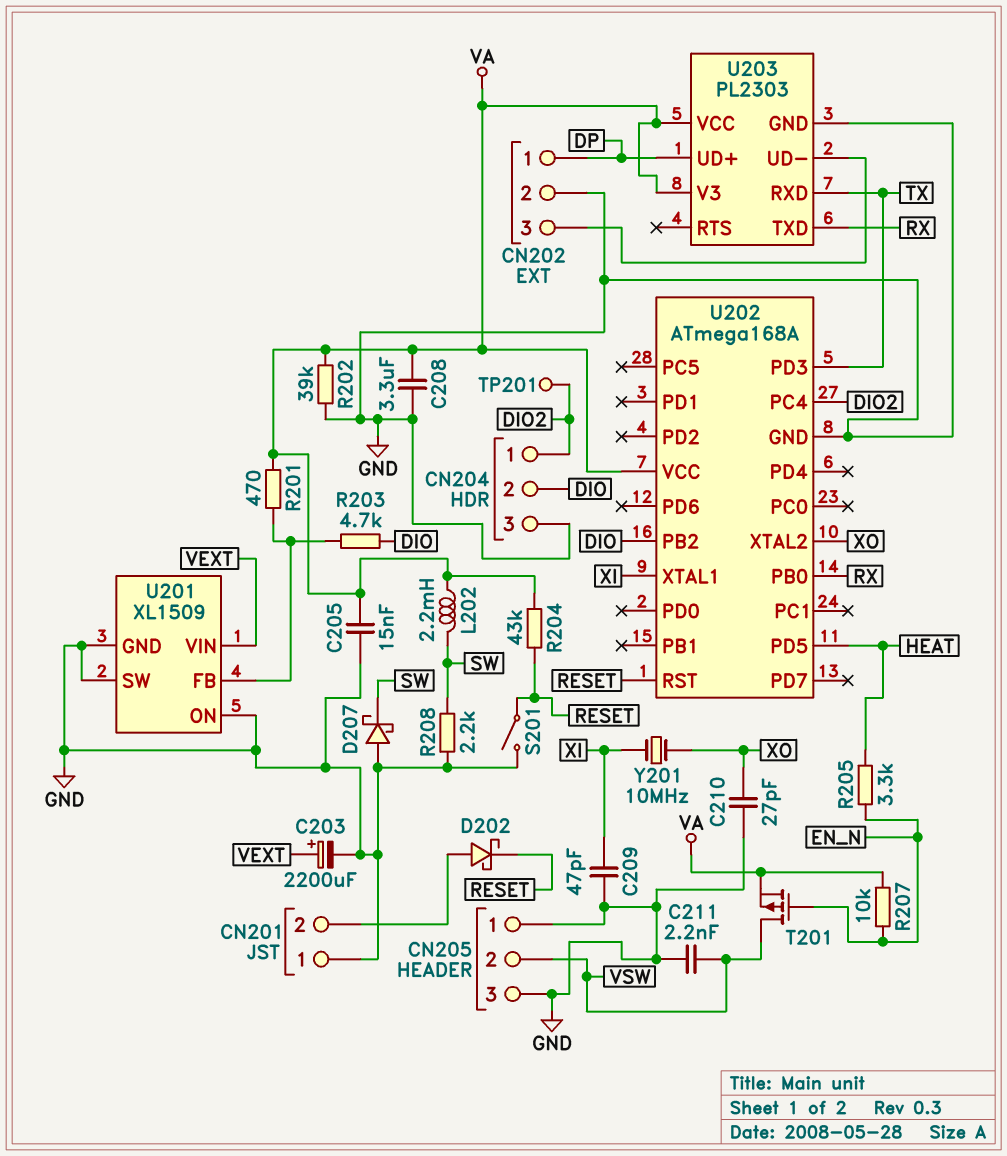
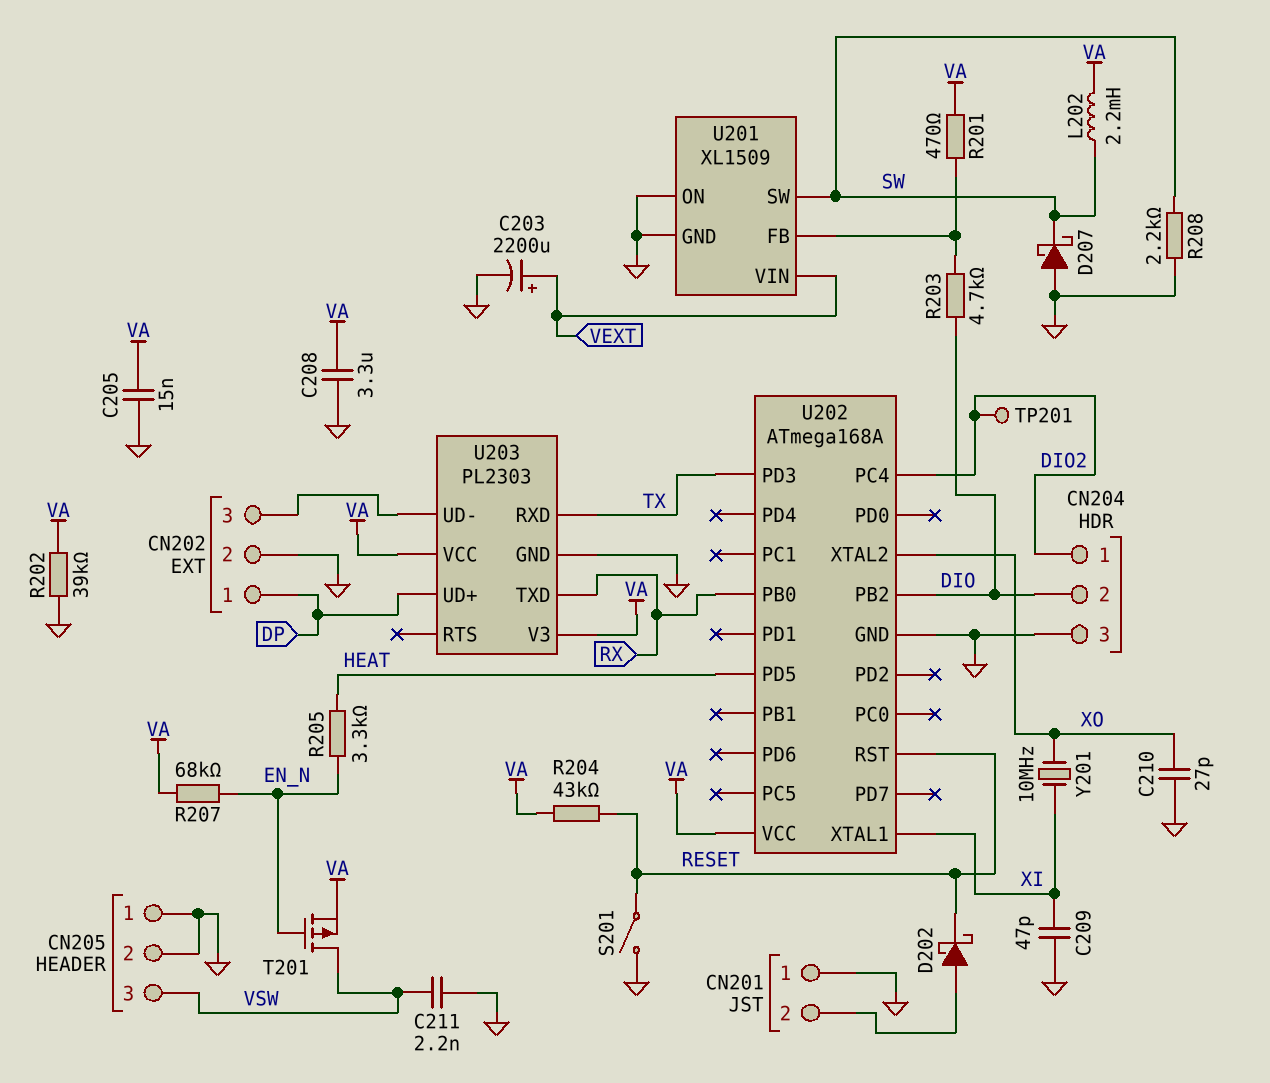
CN205 pin 2: VSW -> GND
CN205 pin 3: GND -> VSW
R207: 10k (EN_N, VA) -> 68k (EN_N, VA)
U201 pin SW: GND -> SW

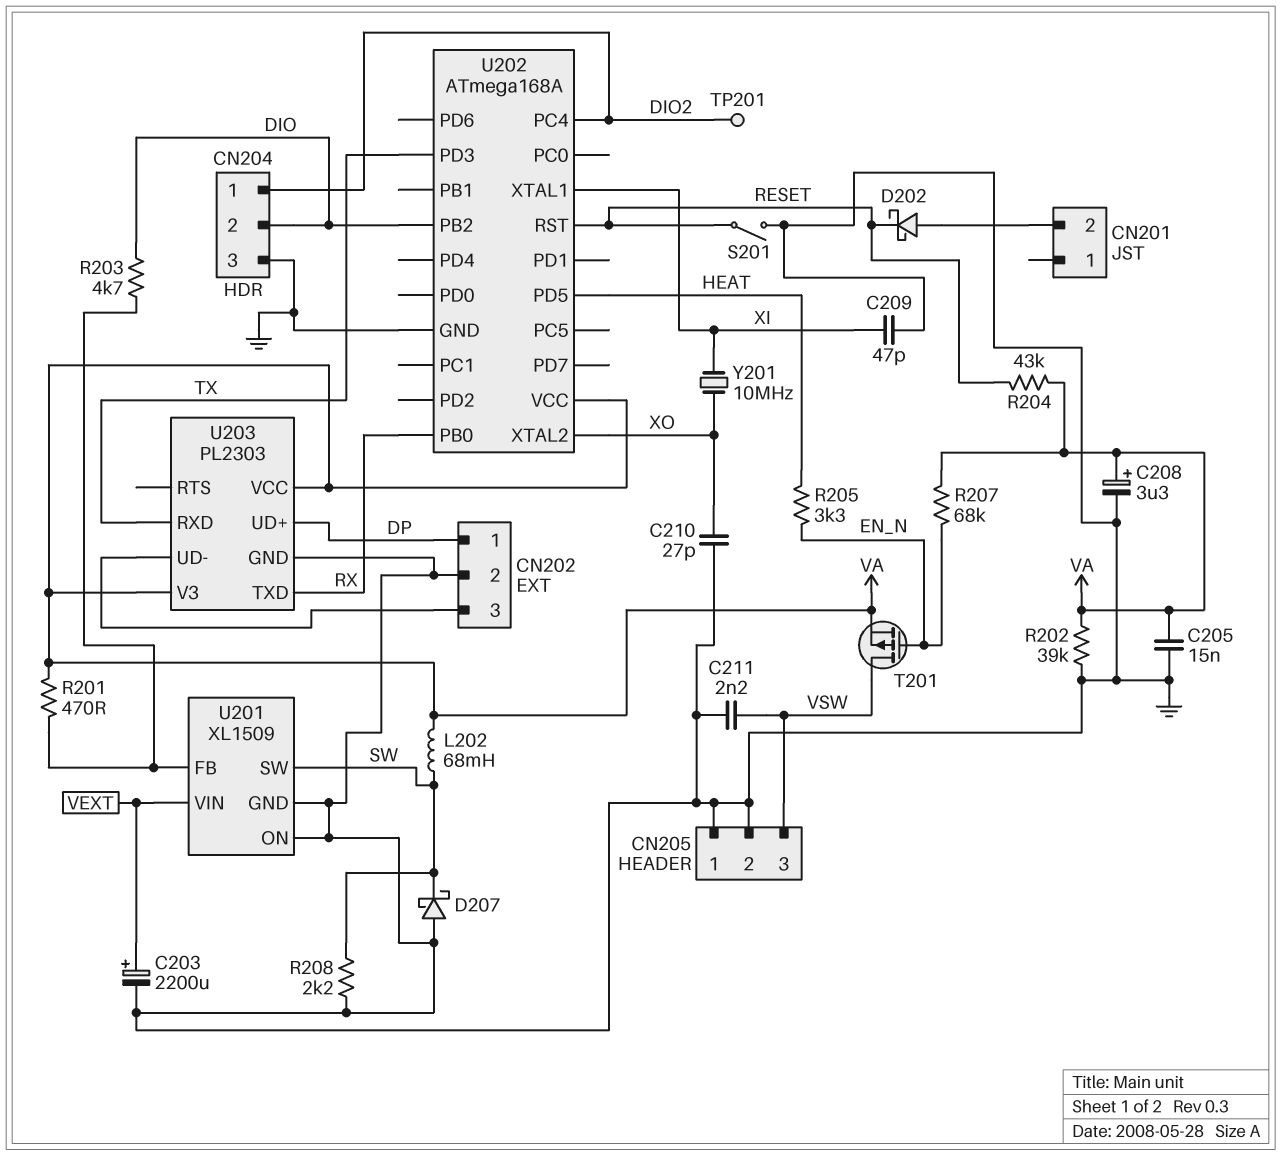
C208: 3.3uF (GND, VA) -> 3.3uF (plus VA, minus GND)
CN201 pin 1: GND -> none
L202: 2.2mH (SW, VA) -> 68mH (SW, VA)

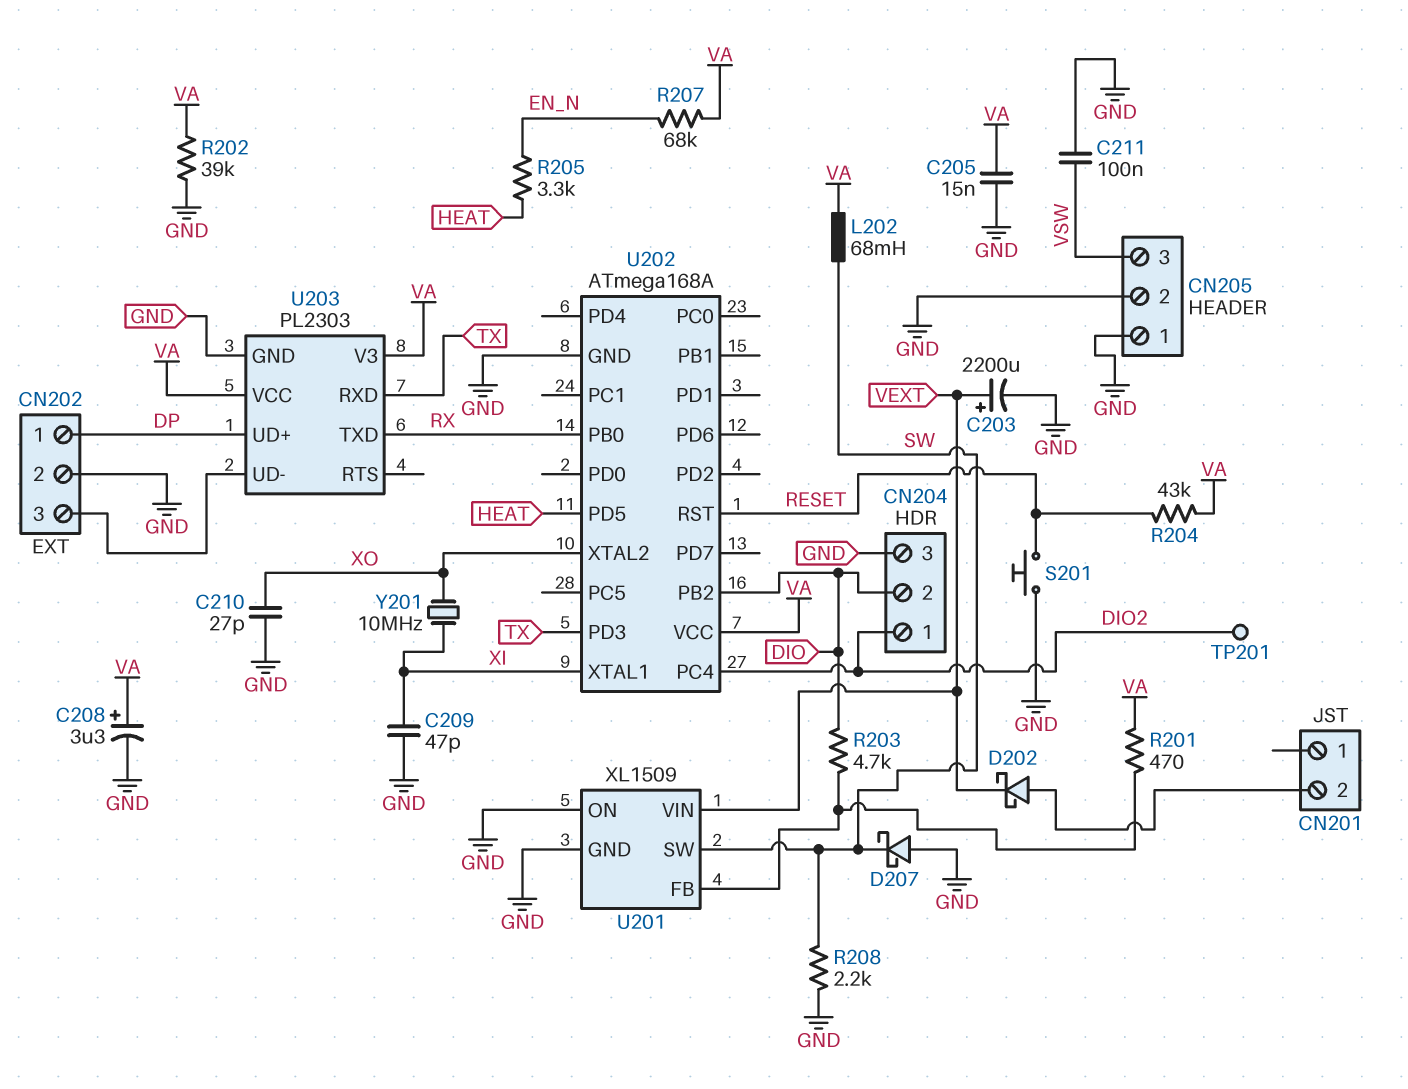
C211: 2.2nF (GND, VSW) -> 100nF (GND, VSW)
D202: schottky (A CN201/2, K RESET) -> schottky (A CN201/2, K VEXT)
S201: switch (GND, RESET) -> button (GND, RESET)
T201: PMOS (G EN_N, D VSW, S VA) -> none

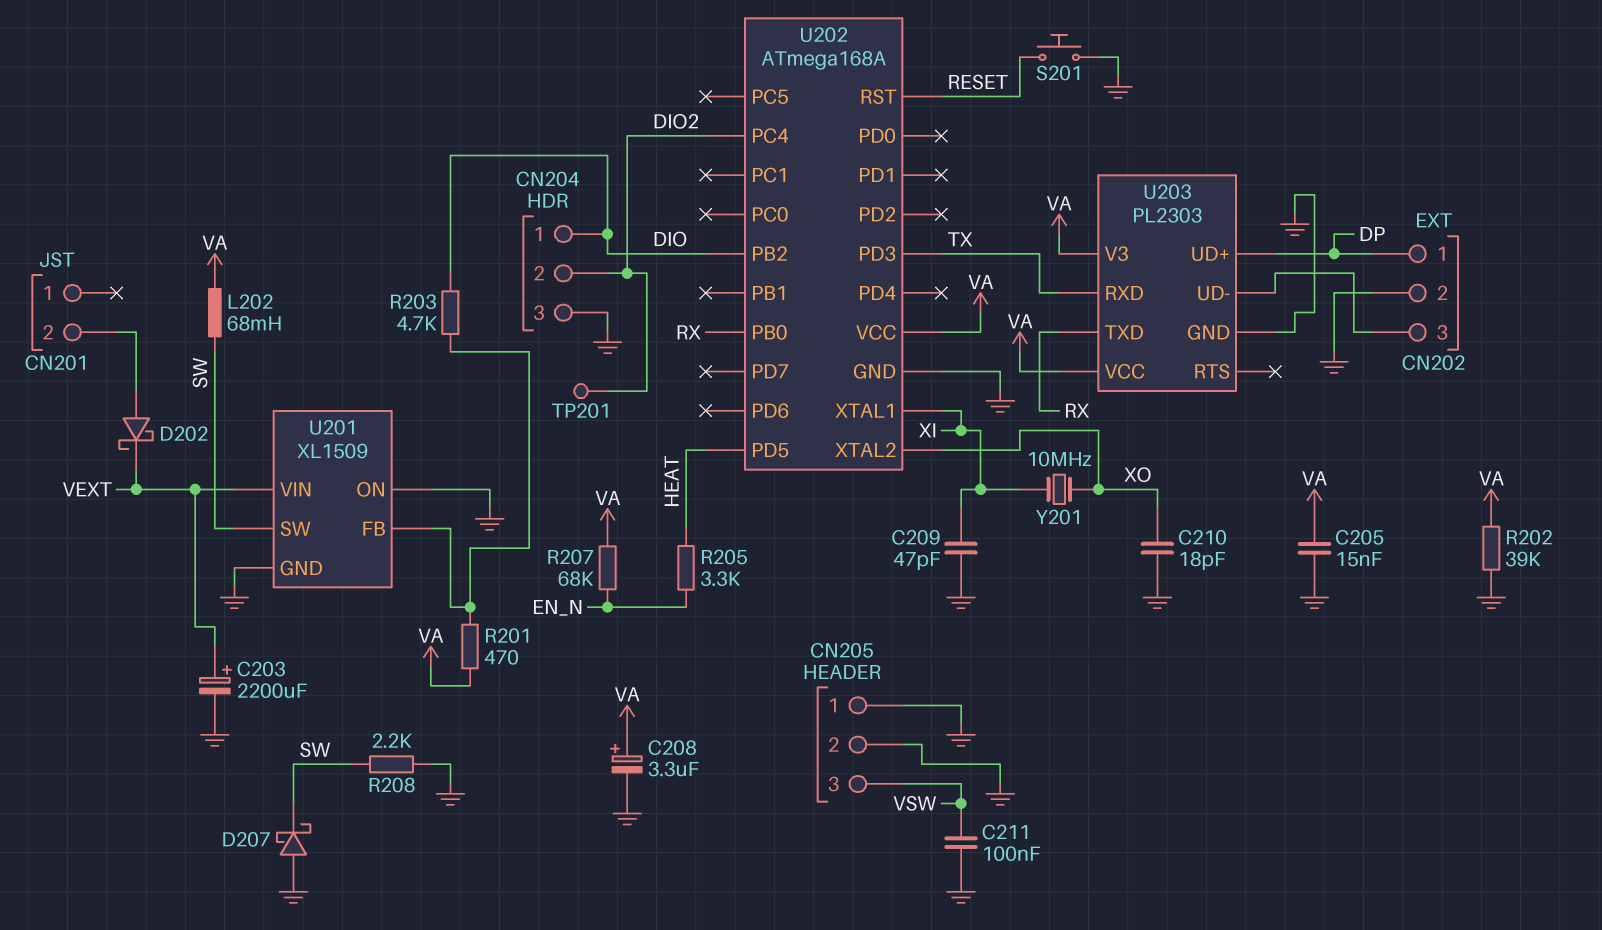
C210: 27pF (GND, XO) -> 18pF (GND, XO)
CN204 pin 1: DIO2 -> DIO
CN204 pin 2: DIO -> DIO2
R204: 43k (RESET, VA) -> none

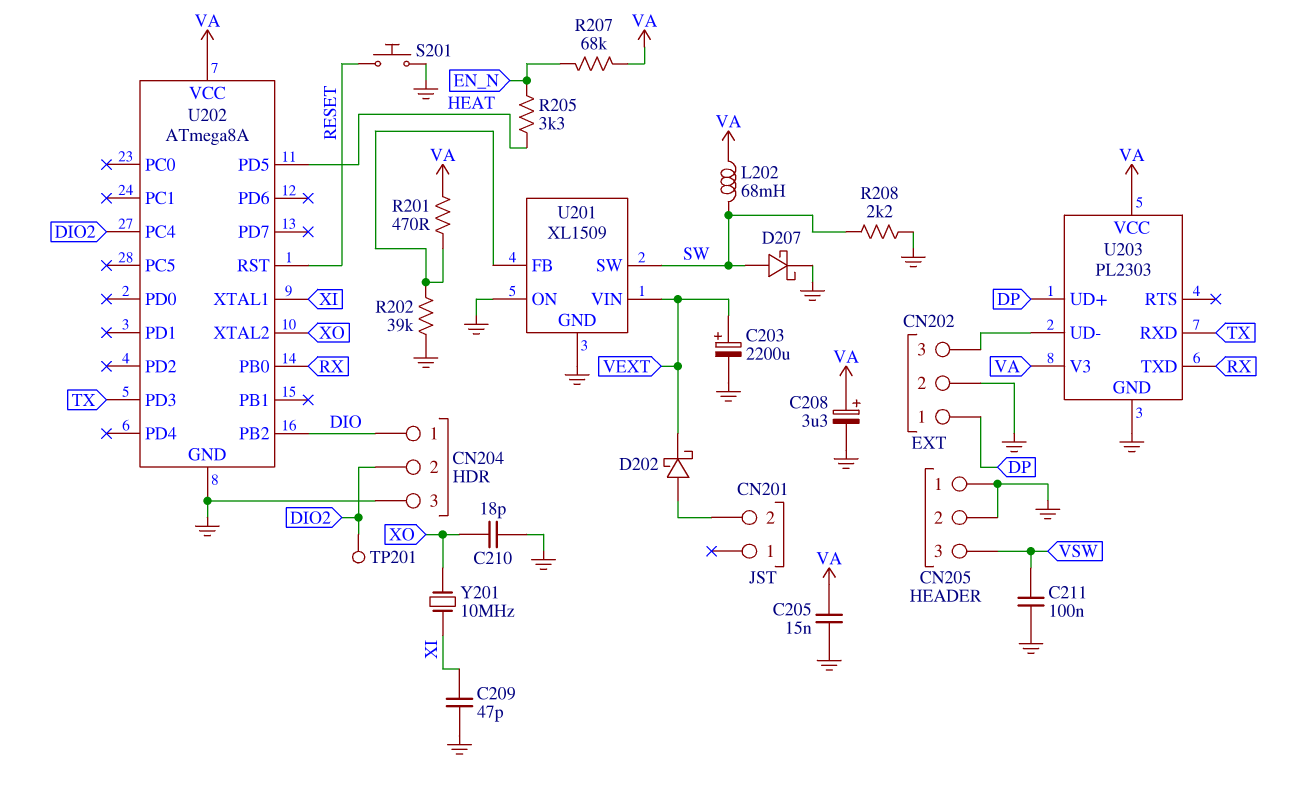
D207: schottky (A GND, K SW) -> schottky (A SW, K GND)
R202: 39k (GND, VA) -> 39k (GND, U201/FB)
R203: 4.7k (DIO, U201/FB) -> none
U202: ATmega168A -> ATmega8A

